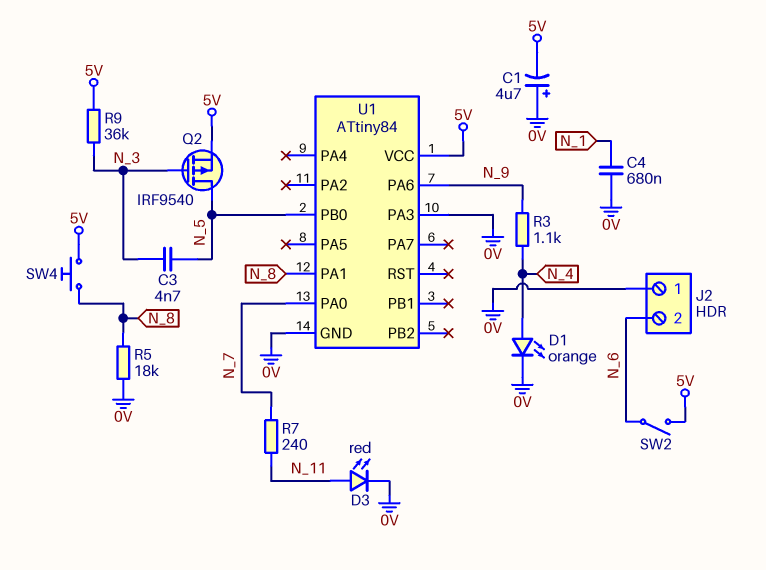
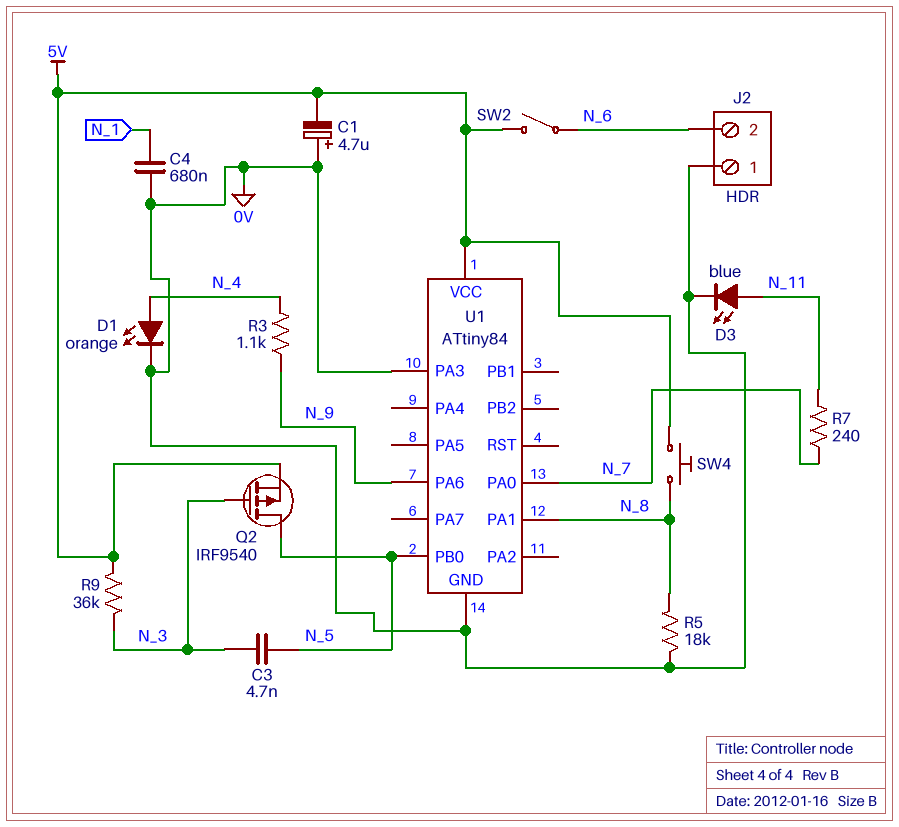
D3: LED red (A N_11, K 0V) -> LED blue (A N_11, K 0V)

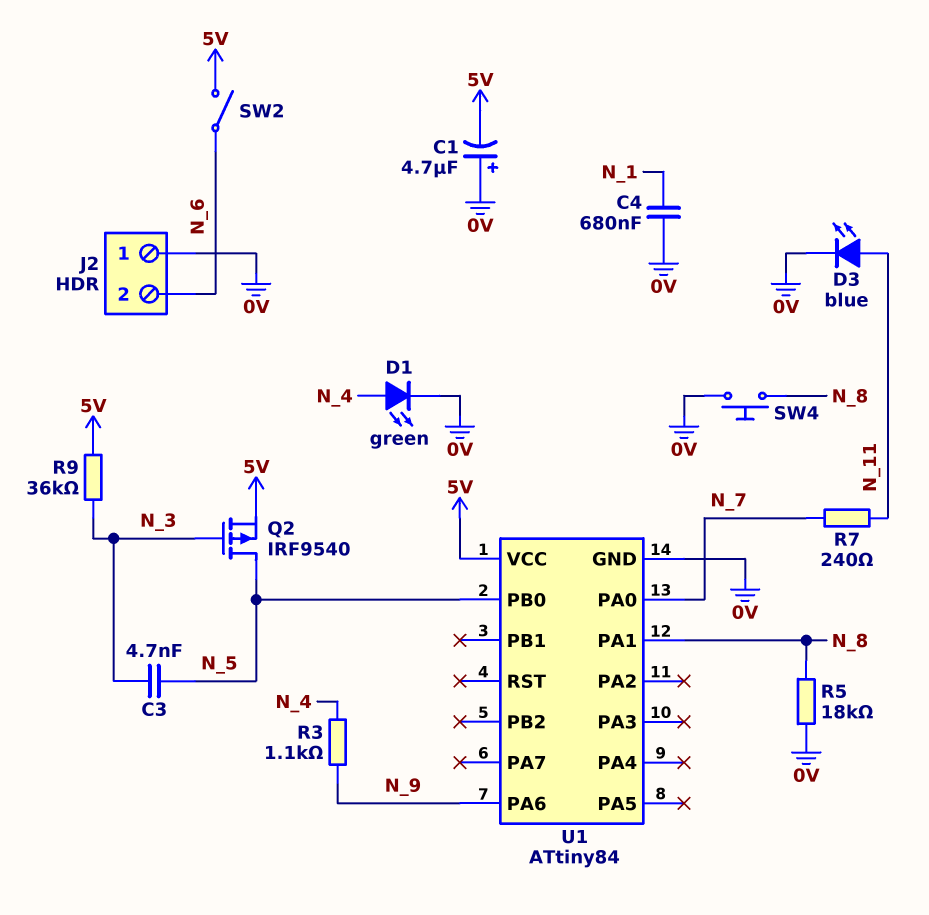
D1: LED orange (A N_4, K 0V) -> LED green (A N_4, K 0V)
SW4: button (5V, N_8) -> button (0V, N_8)
U1 pin PA3: 0V -> none

